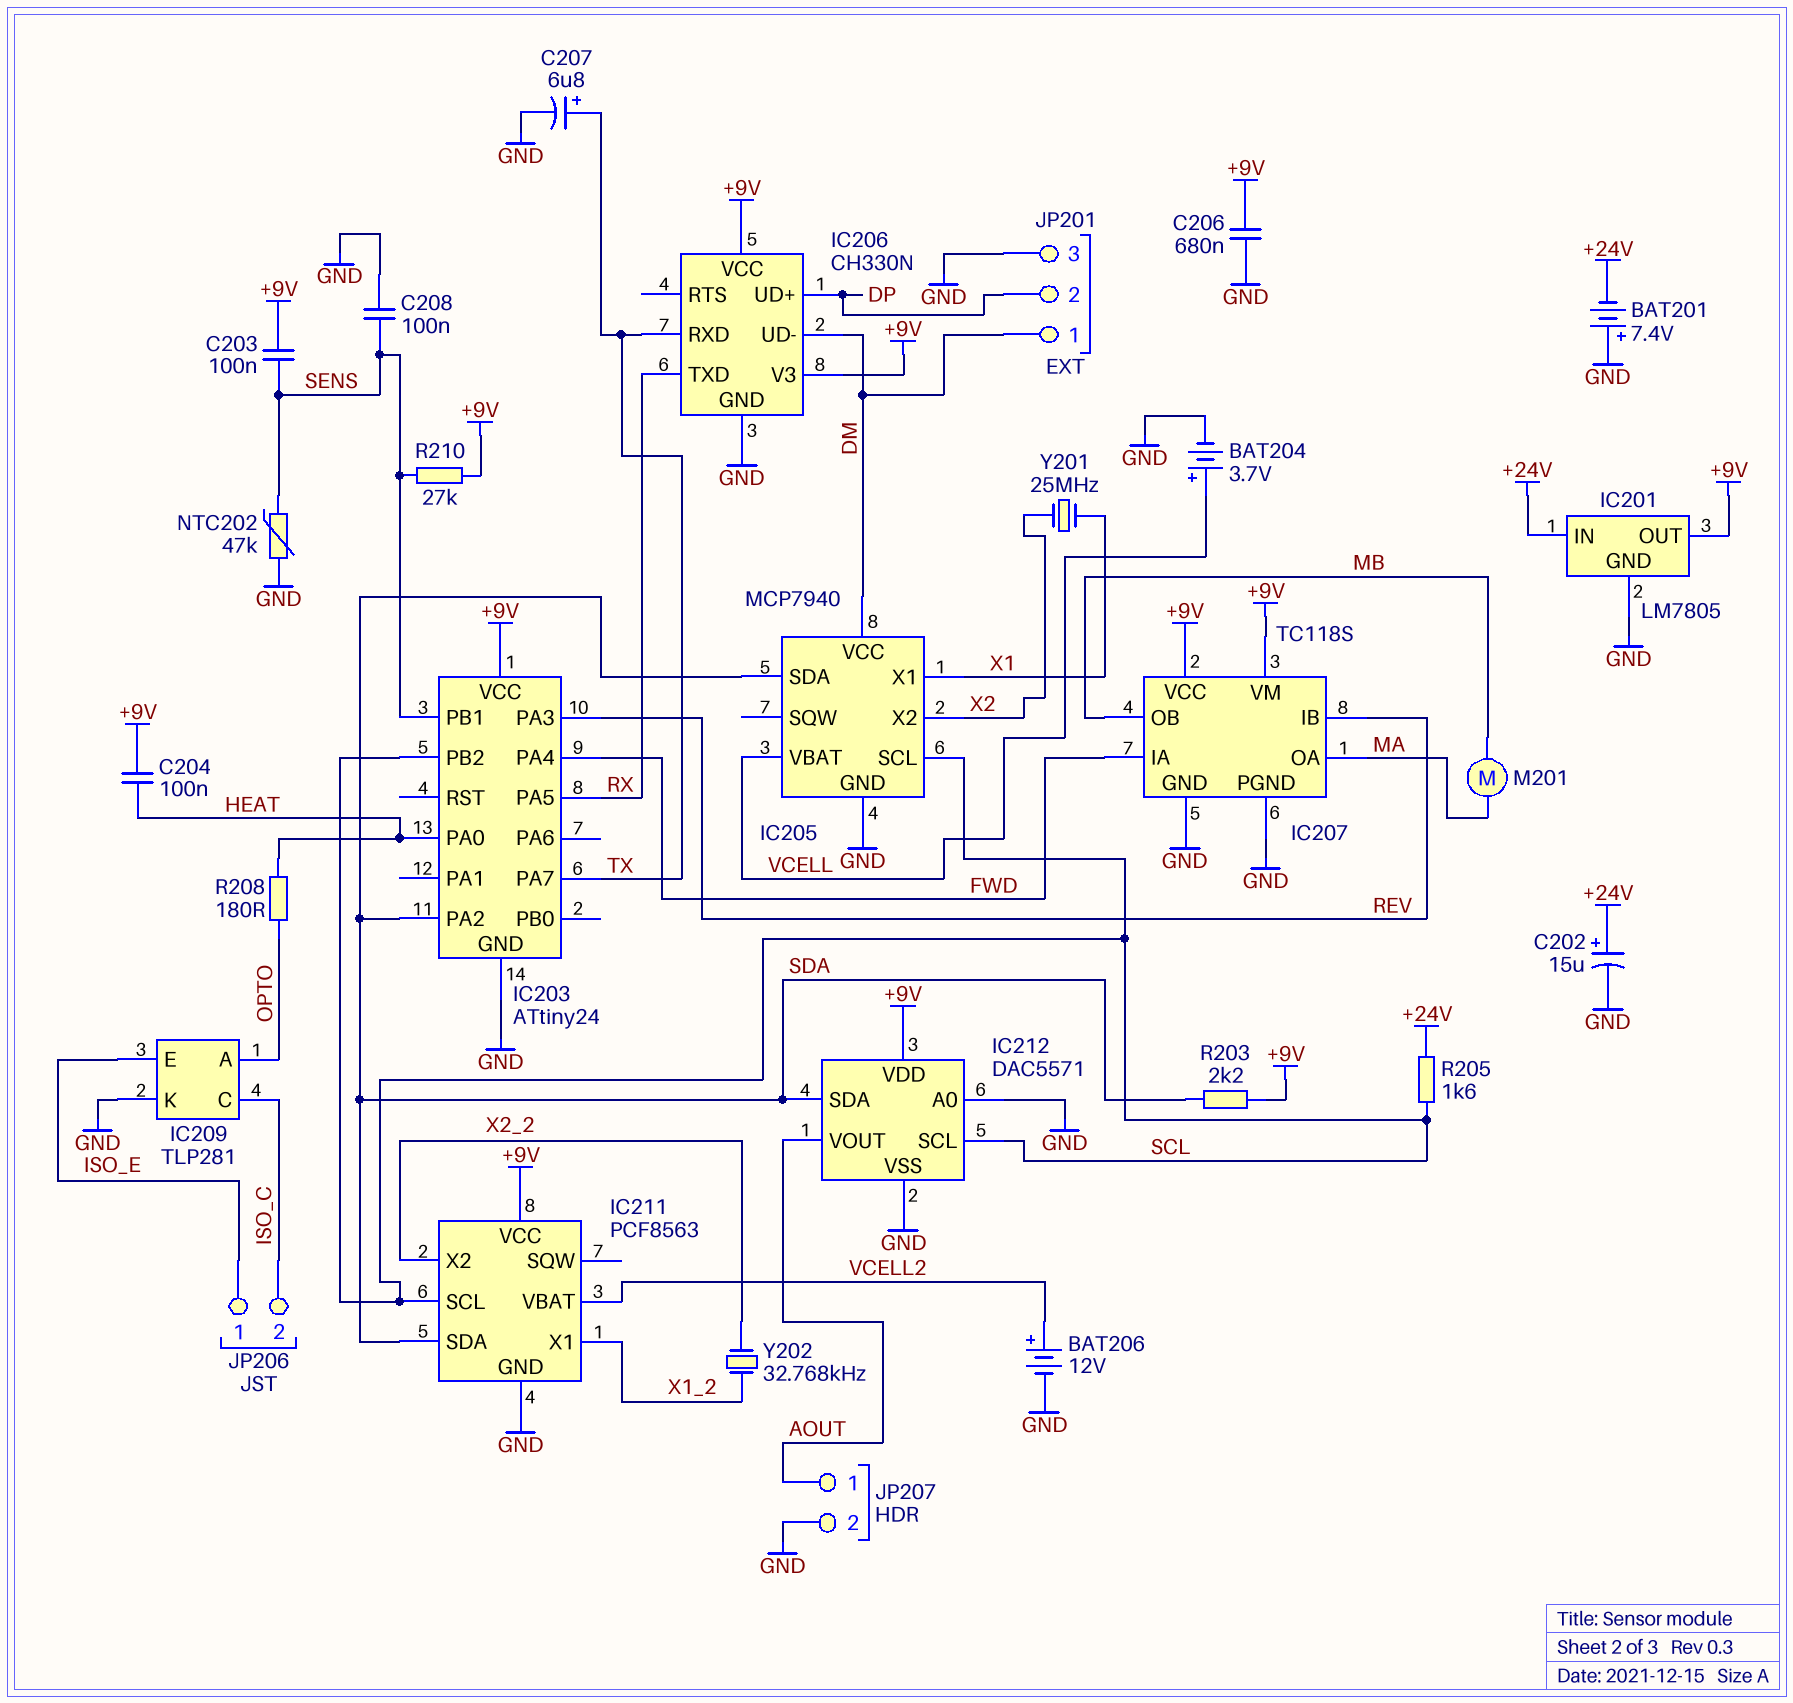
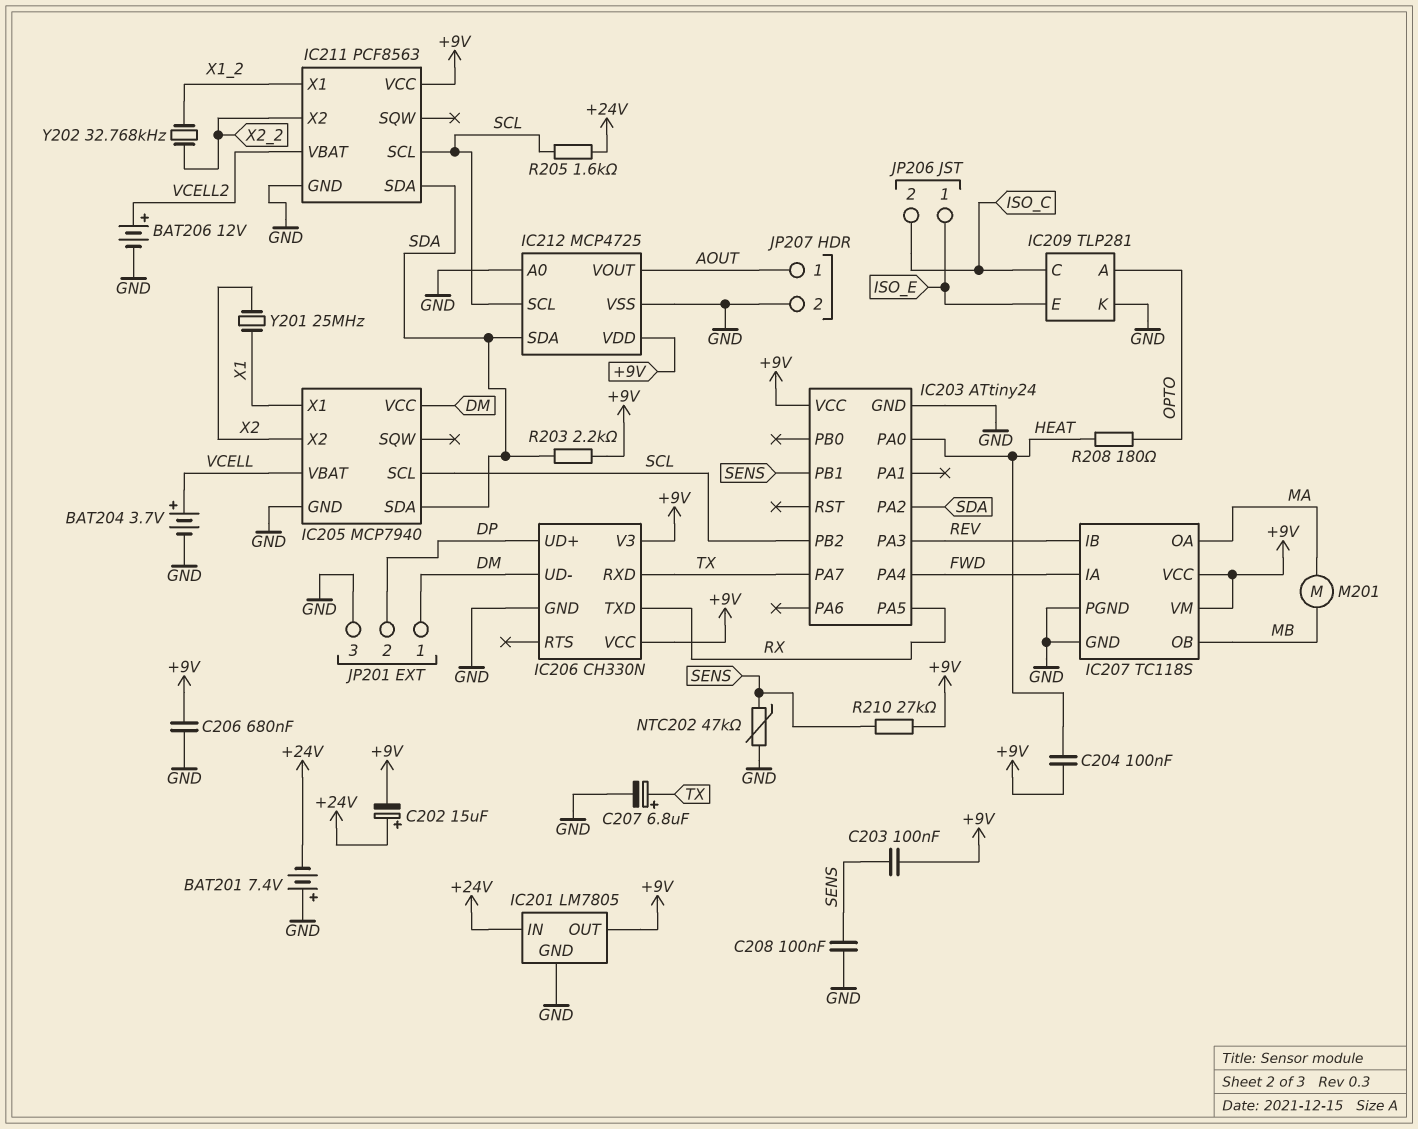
C202: 15uF (plus +24V, minus GND) -> 15uF (plus +24V, minus +9V)
IC212: DAC5571 -> MCP4725

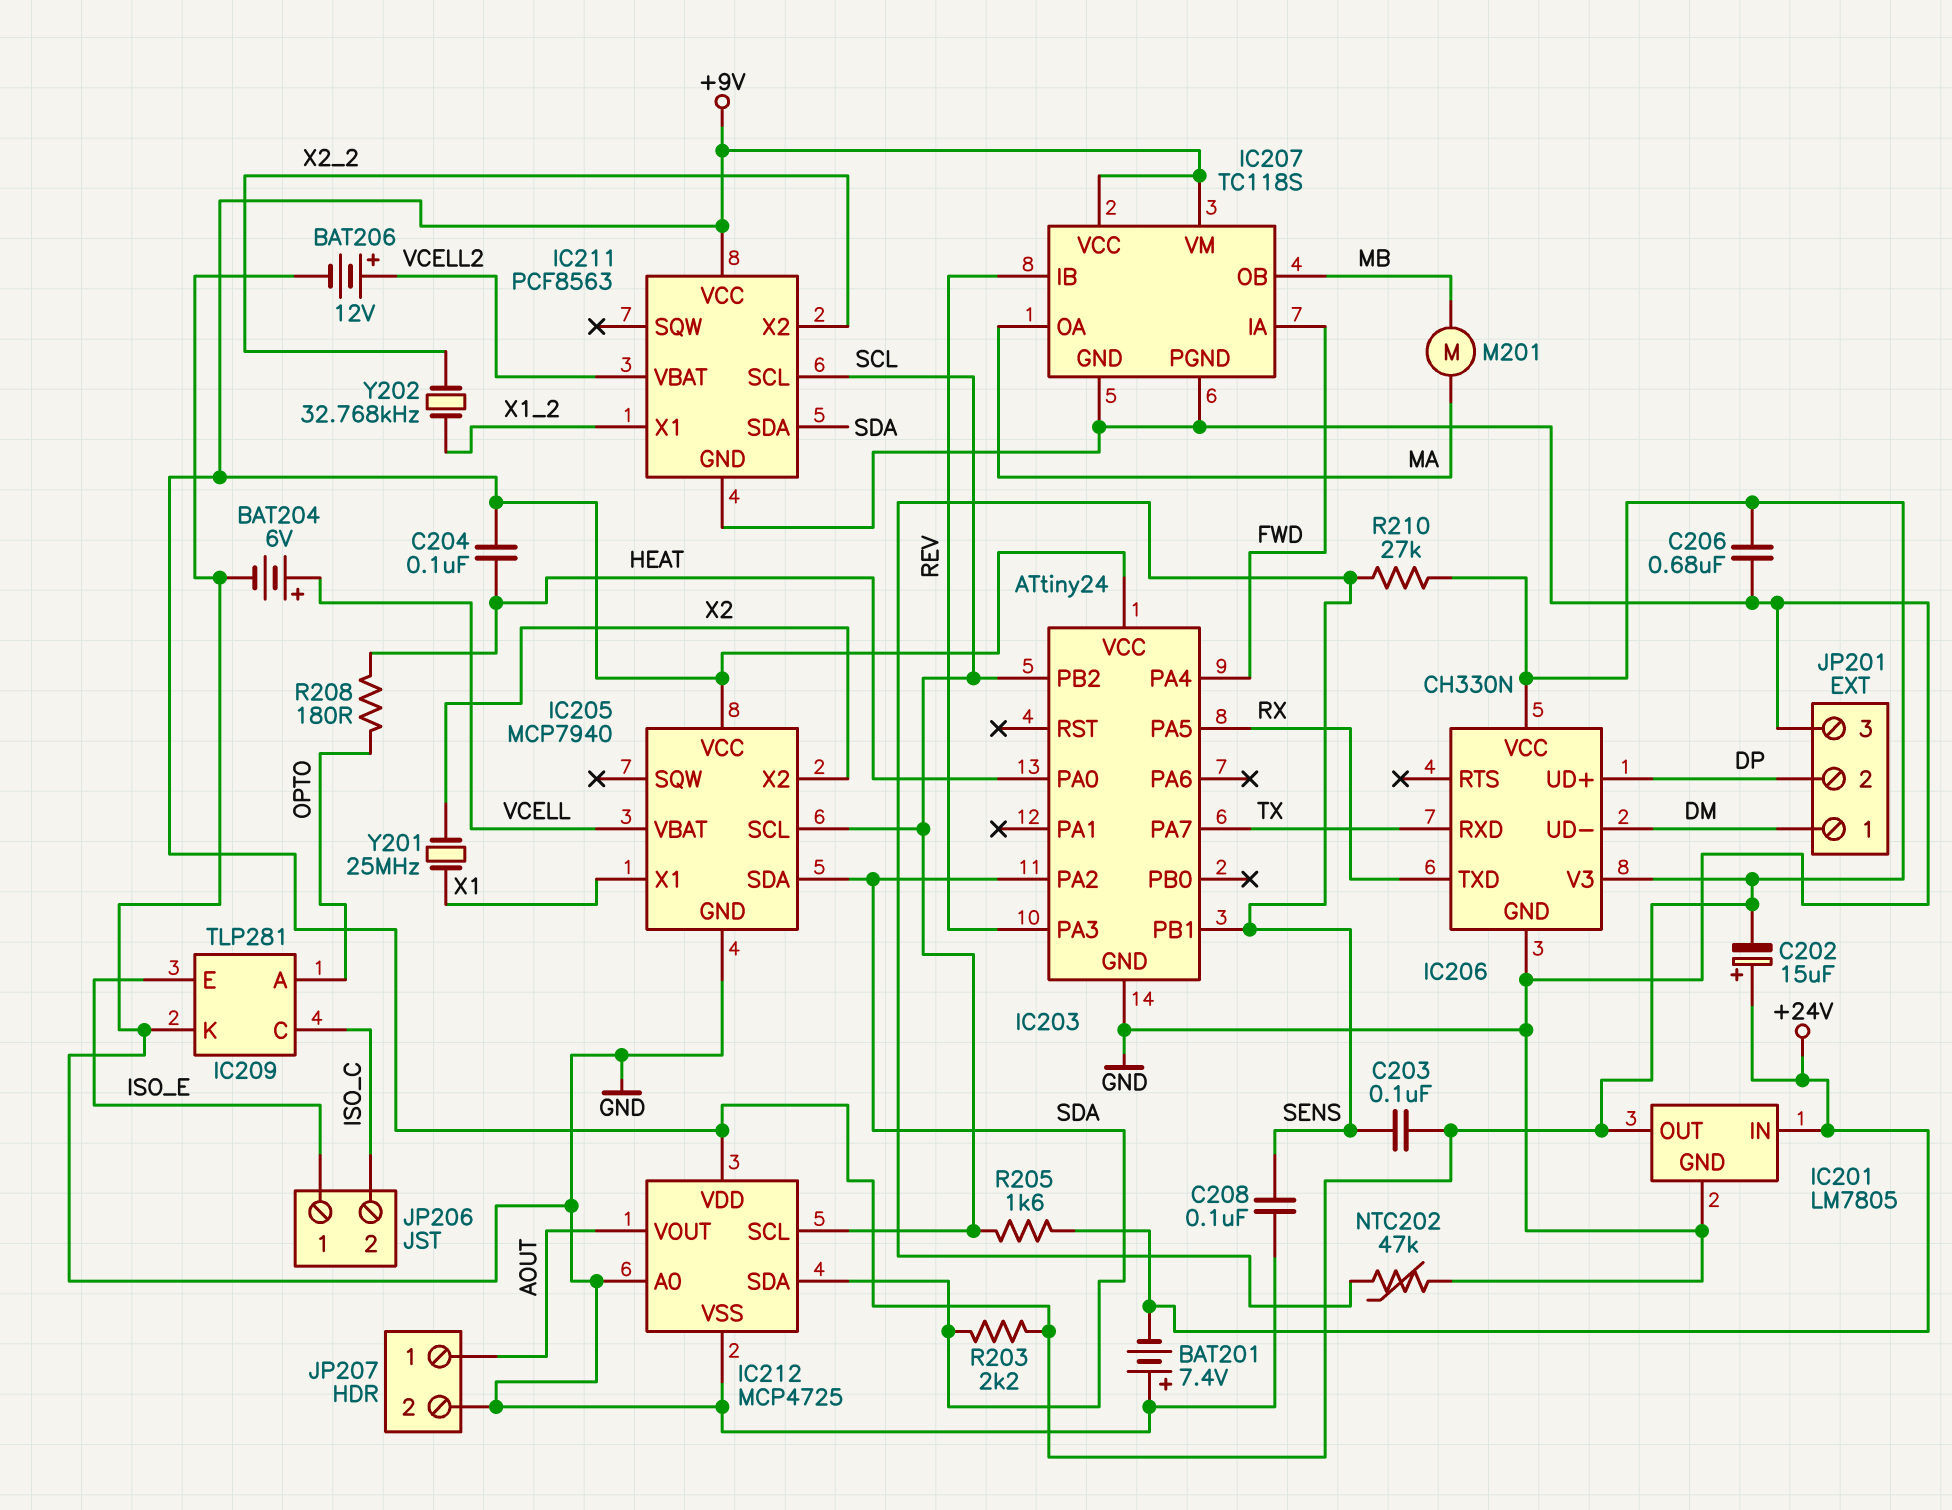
BAT204: 3.7V (plus VCELL, minus GND) -> 6V (plus VCELL, minus GND)
C207: 6.8uF (plus TX, minus GND) -> none
IC205 pin VCC: DM -> +9V

